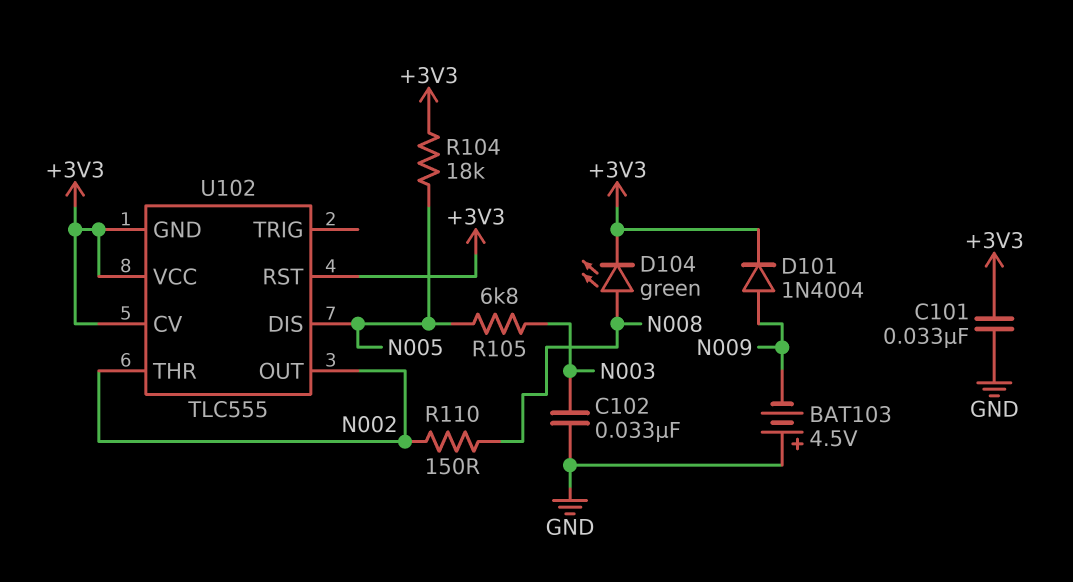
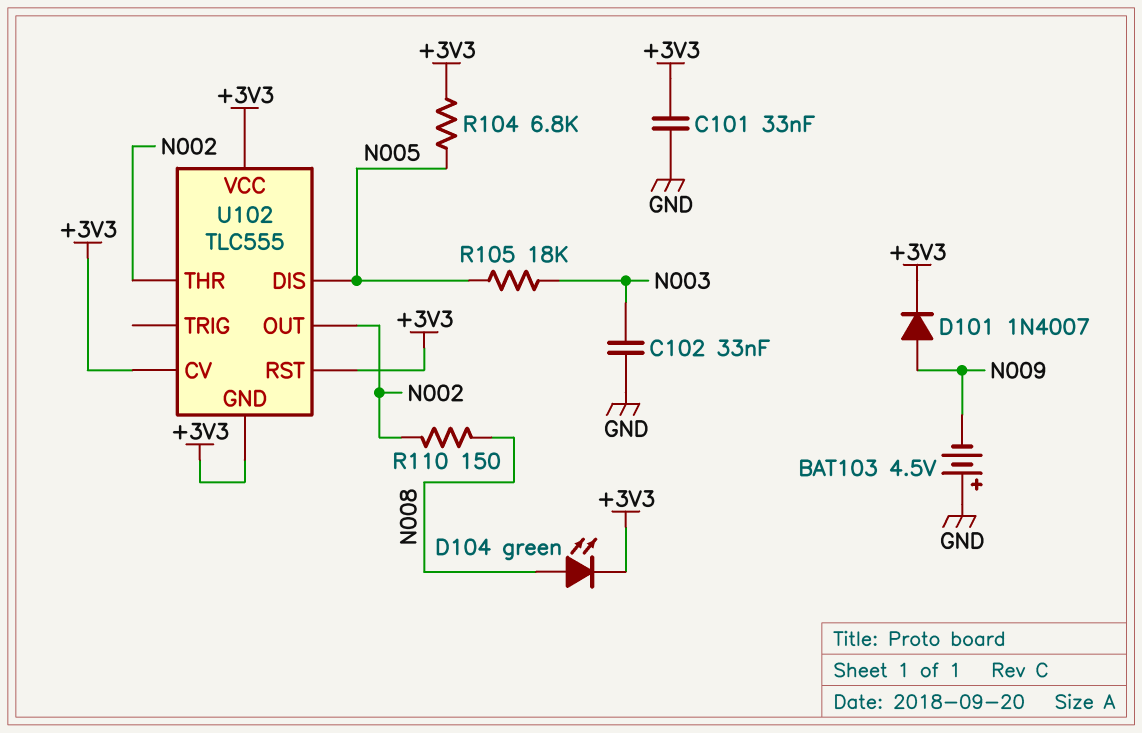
D101: diode 1N4004 (A N009, K +3V3) -> diode 1N4007 (A N009, K +3V3)
R104: 18k (+3V3, N005) -> 6.8k (+3V3, N005)
R105: 6.8k (N003, N005) -> 18k (N003, N005)

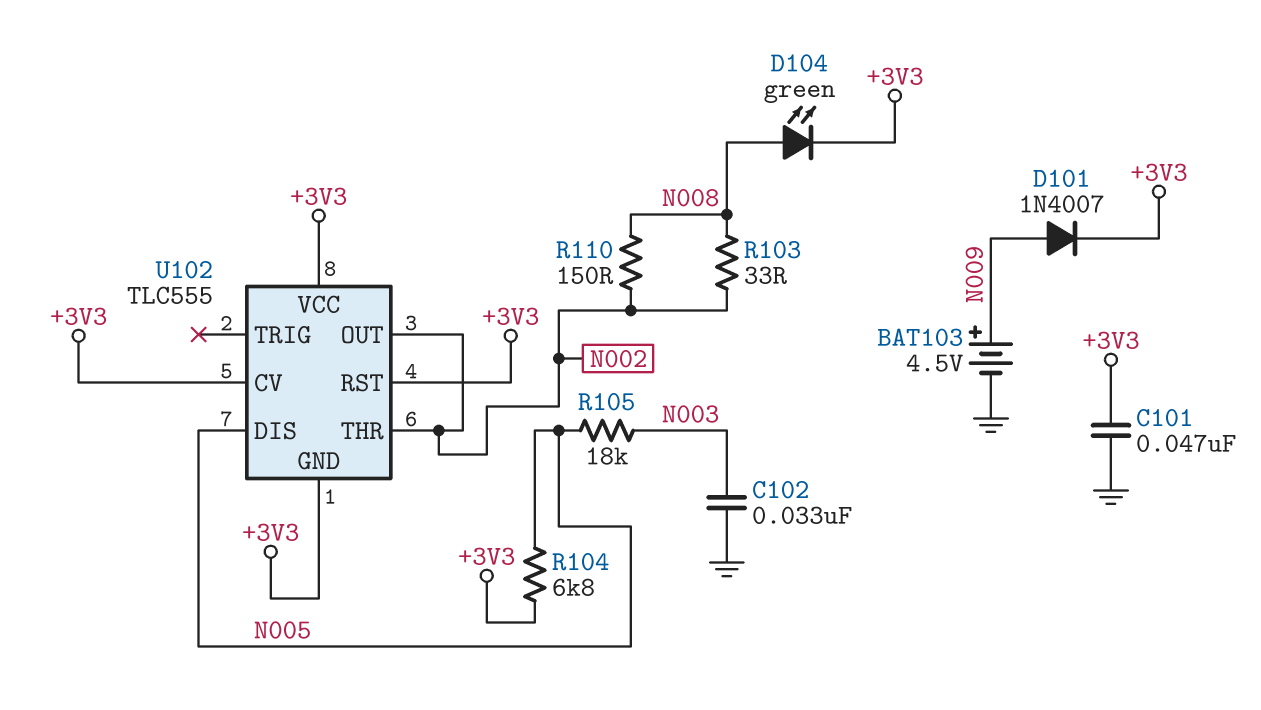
BAT103: 4.5V (plus GND, minus N009) -> 4.5V (plus N009, minus GND)
C101: 33nF (+3V3, GND) -> 47nF (+3V3, GND)
R103: none -> 33 (N002, N008)

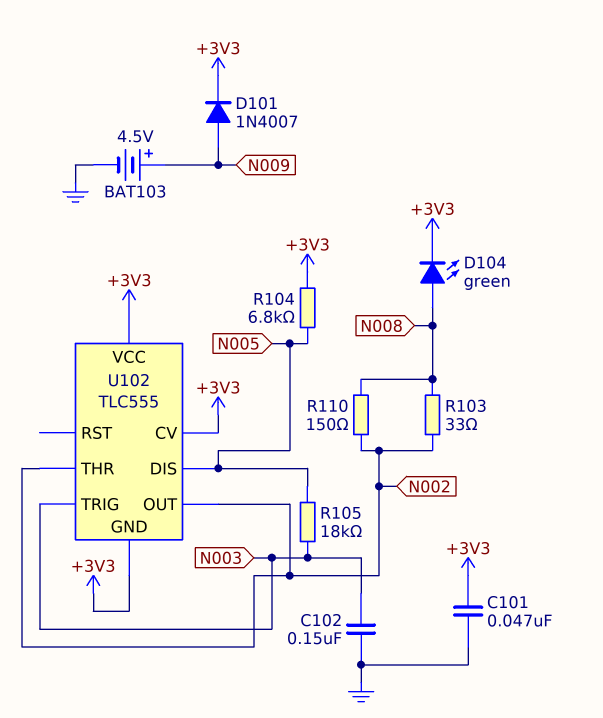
C102: 33nF (GND, N003) -> 150nF (GND, N003)
U102 pin RST: +3V3 -> none
U102 pin TRIG: none -> N003

